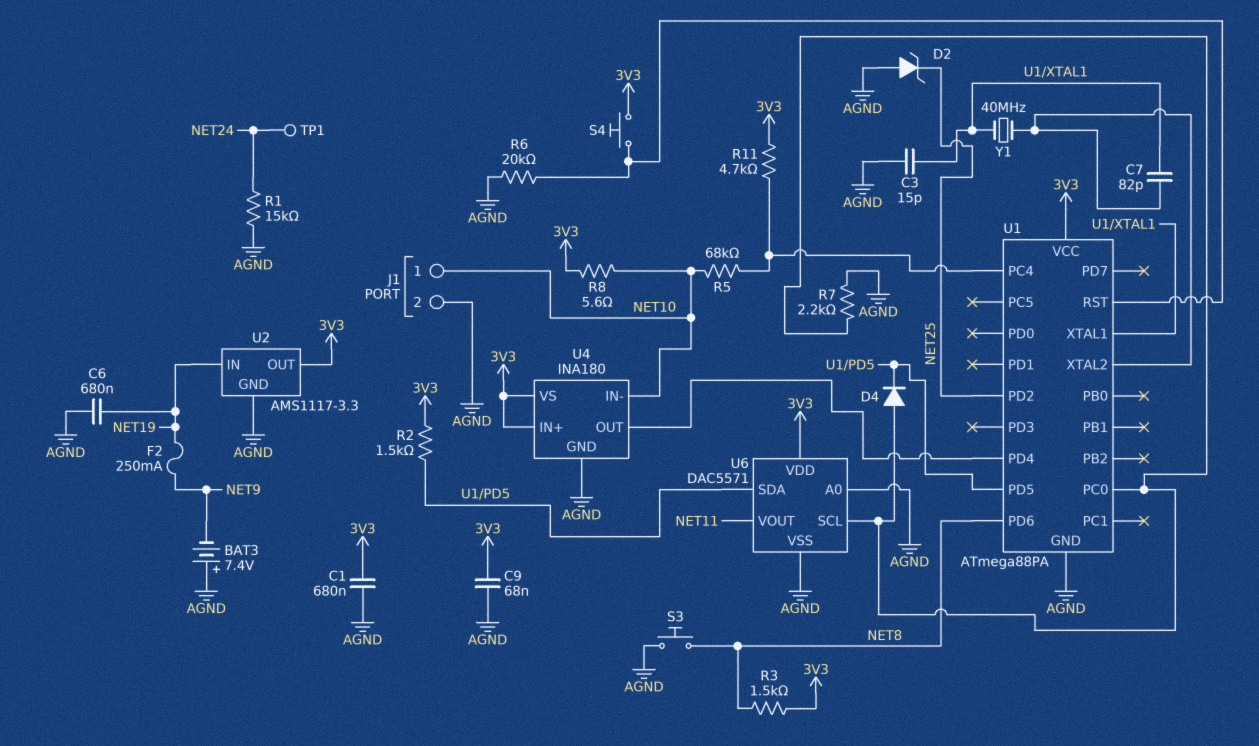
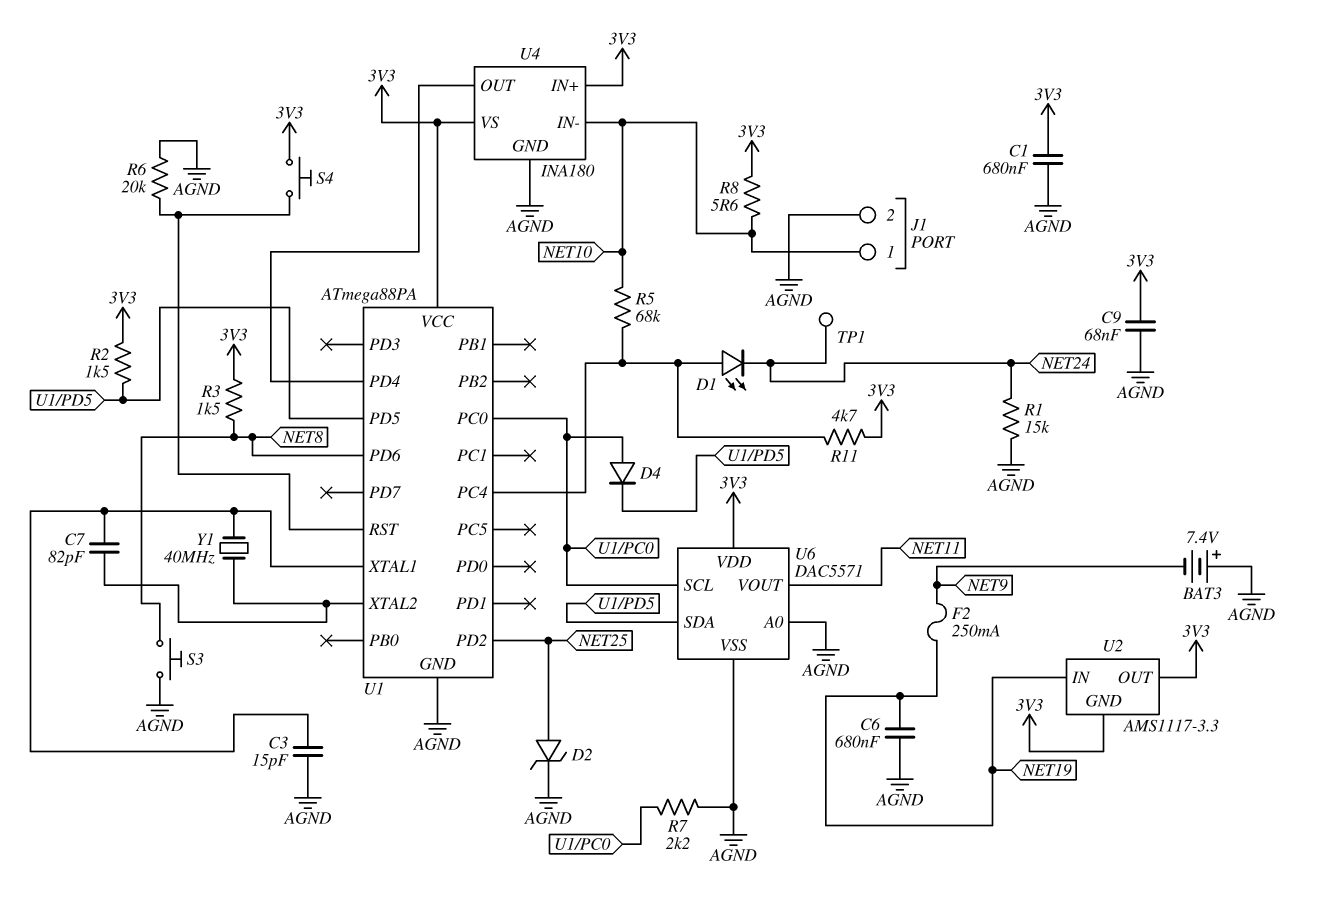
D1: none -> LED (A U1/PC4, K NET24)
D2: zener (A AGND, K NET25) -> zener (A NET25, K AGND)
U2 pin GND: AGND -> 3V3

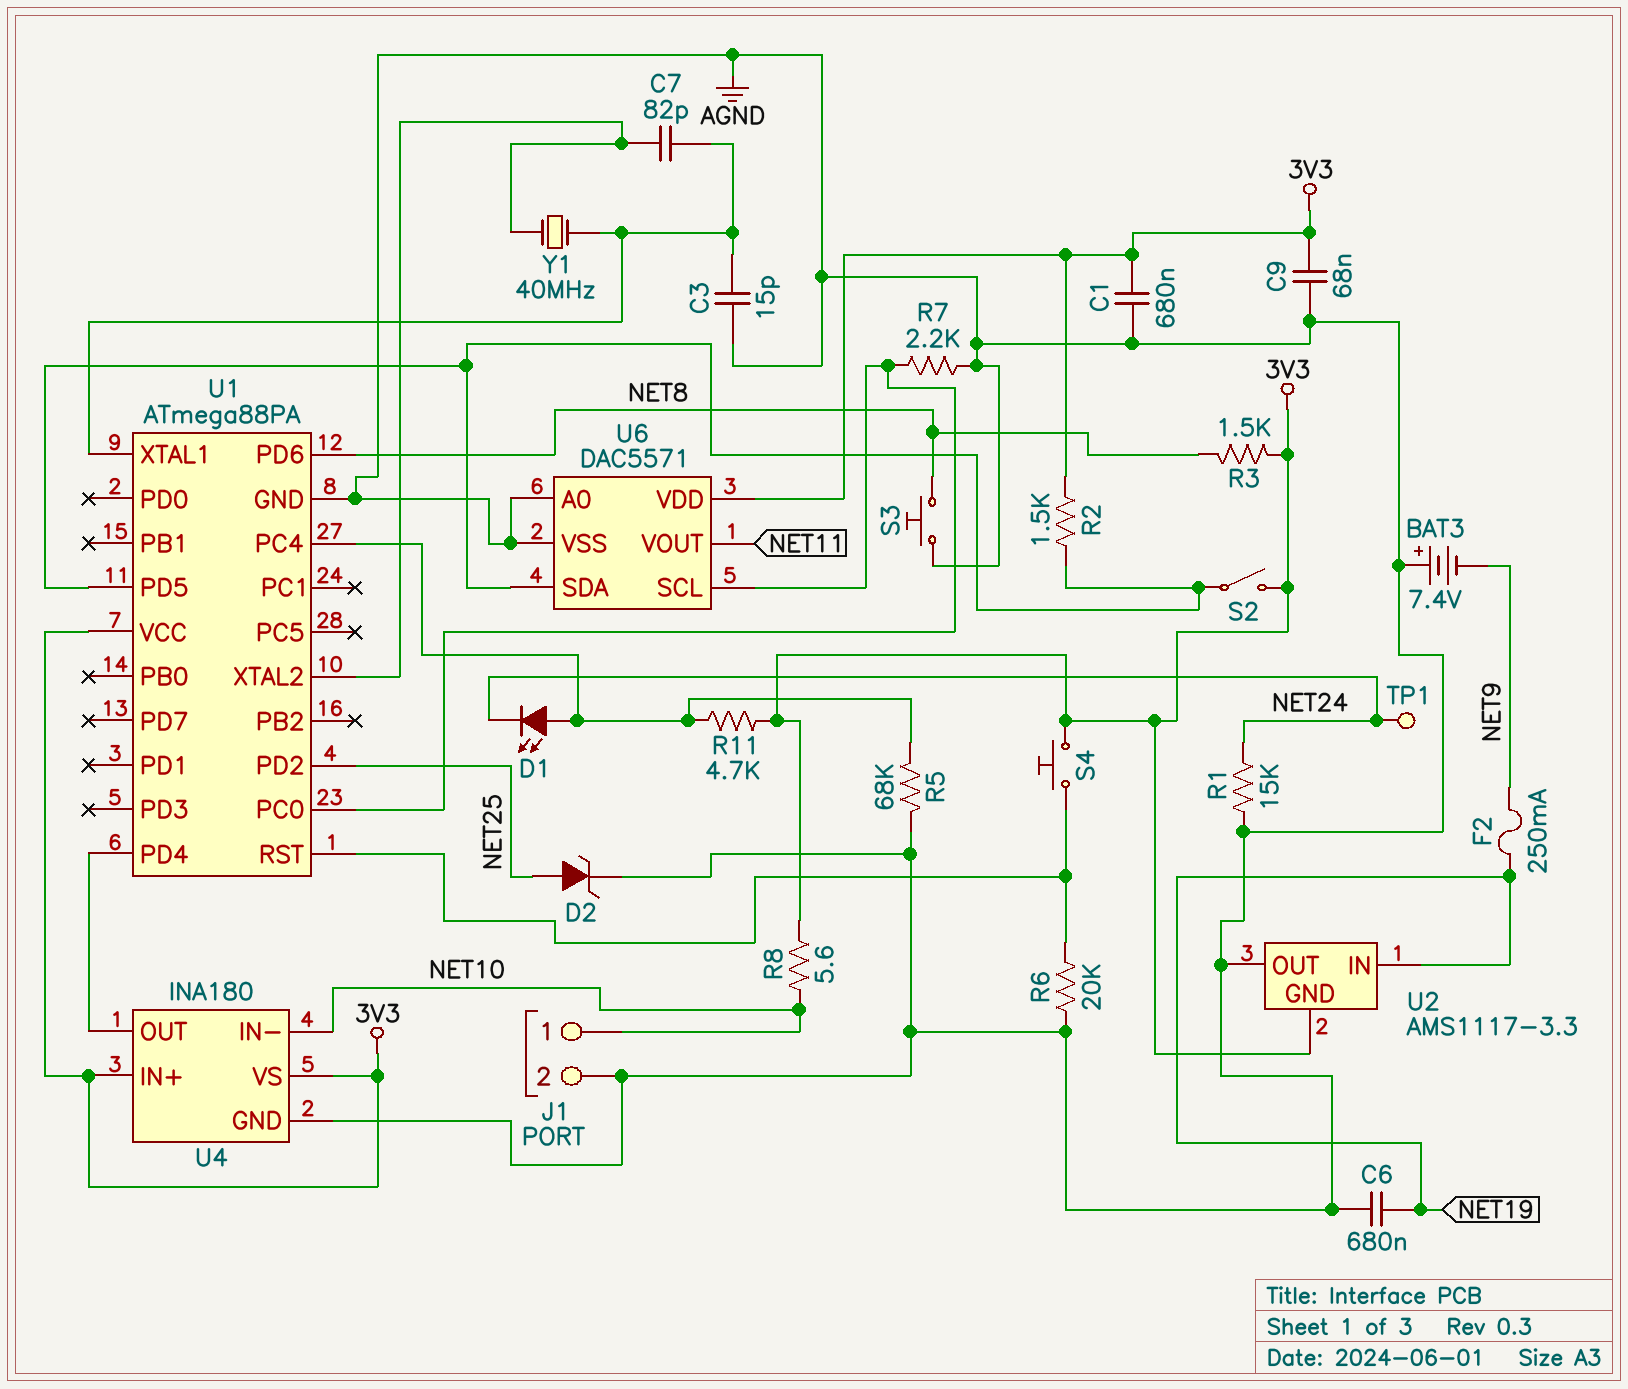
D4: diode (A U1/PC0, K U1/PD5) -> none
R5: 68k (NET10, U1/PC4) -> 68k (AGND, U1/PC4)
S2: none -> switch (3V3, U1/PD5)
U2 pin OUT: 3V3 -> AGND

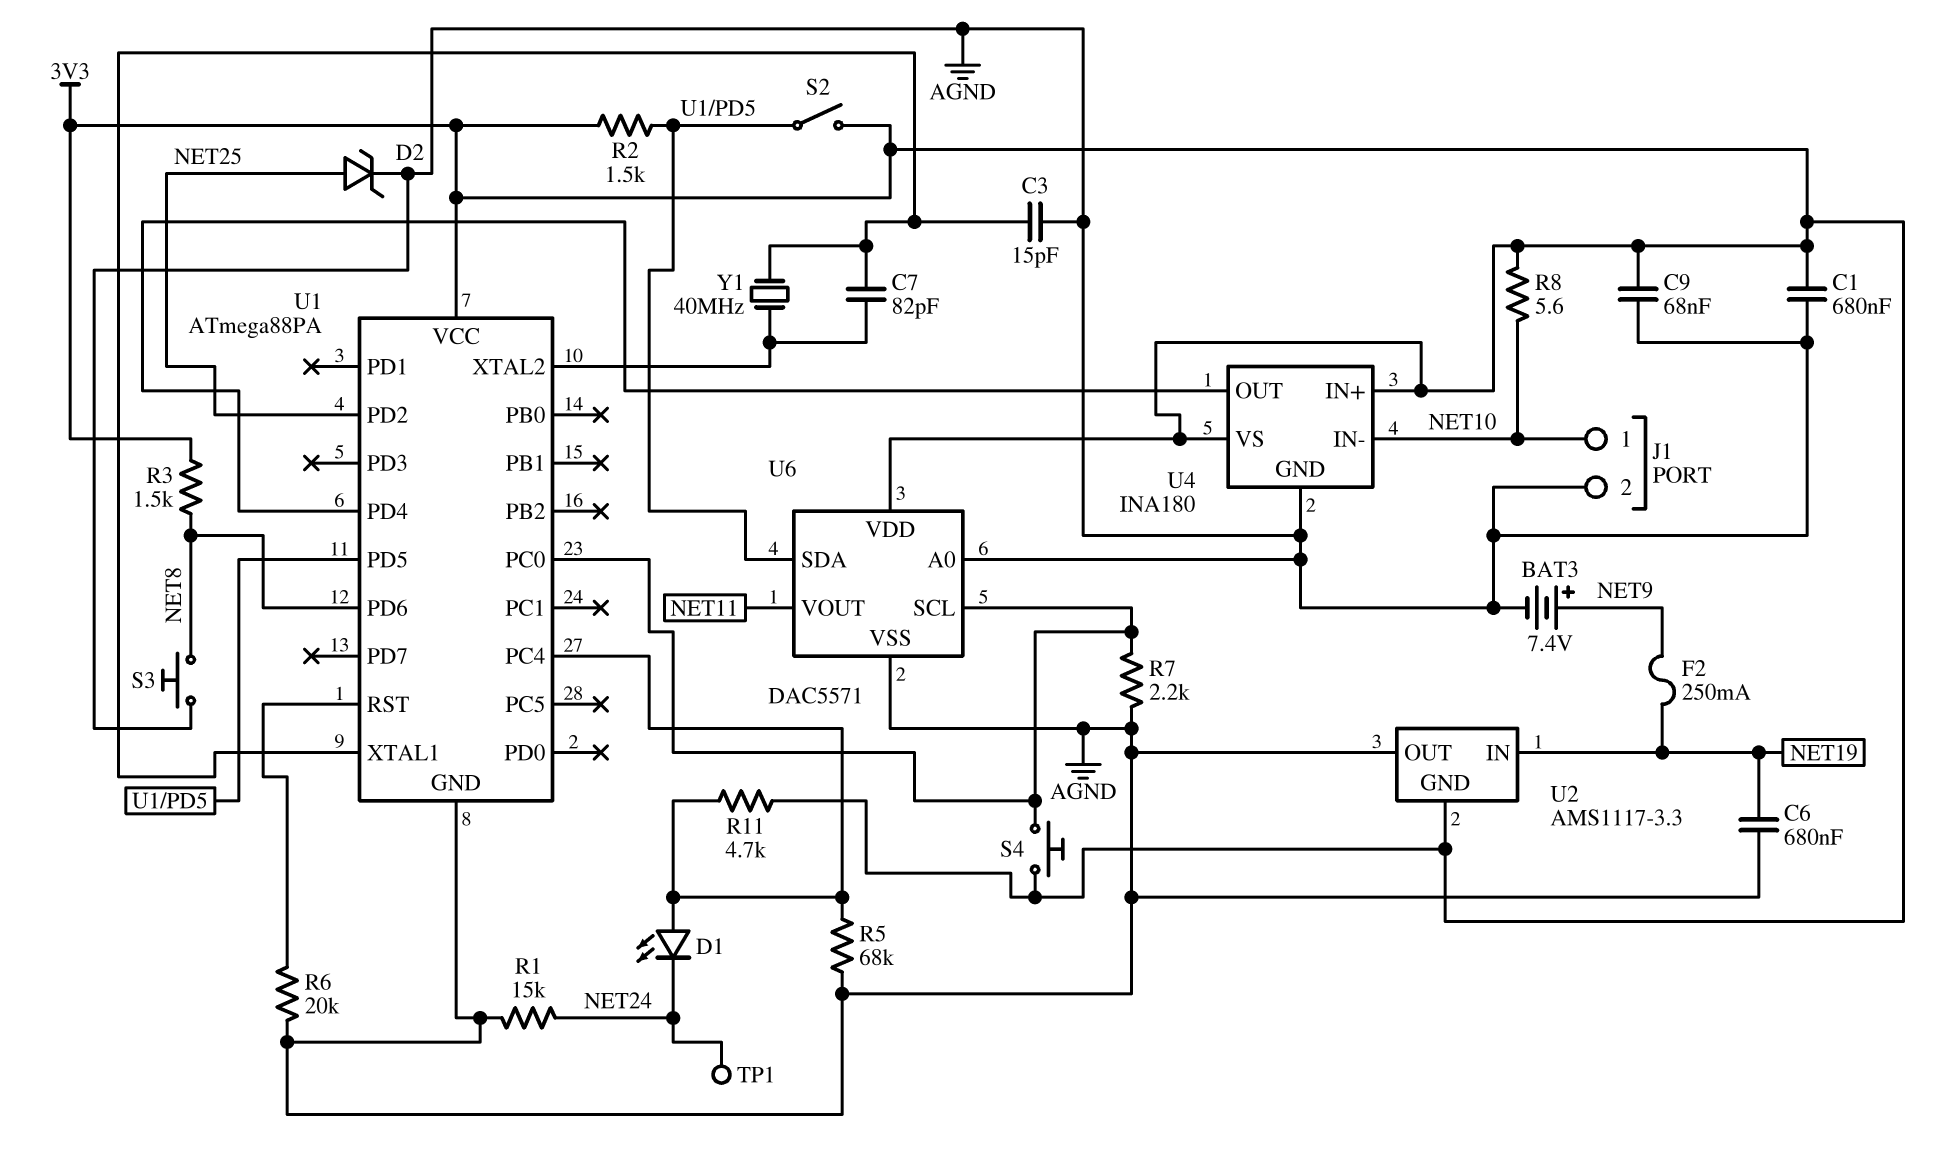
BAT3: 7.4V (plus AGND, minus NET9) -> 7.4V (plus NET9, minus AGND)
S4: button (3V3, U1/RST) -> button (3V3, U1/PC0)

